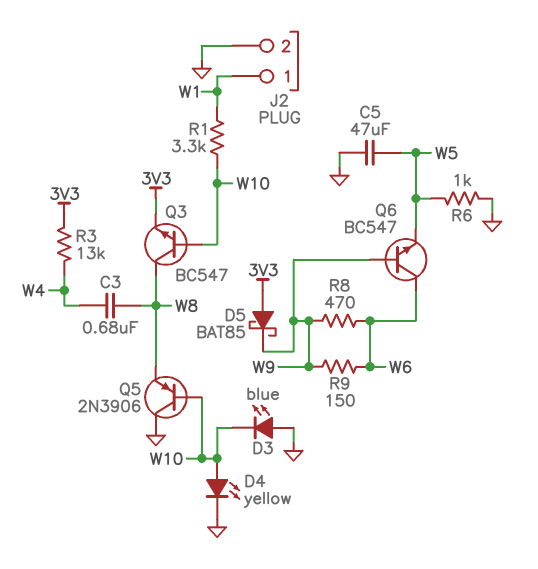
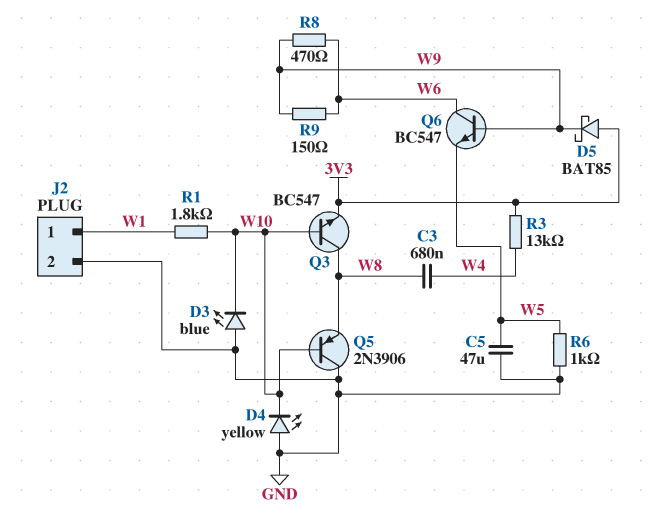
D4: LED yellow (A W10, K GND) -> LED yellow (A GND, K W10)
R1: 3.3k (W1, W10) -> 1.8k (W1, W10)

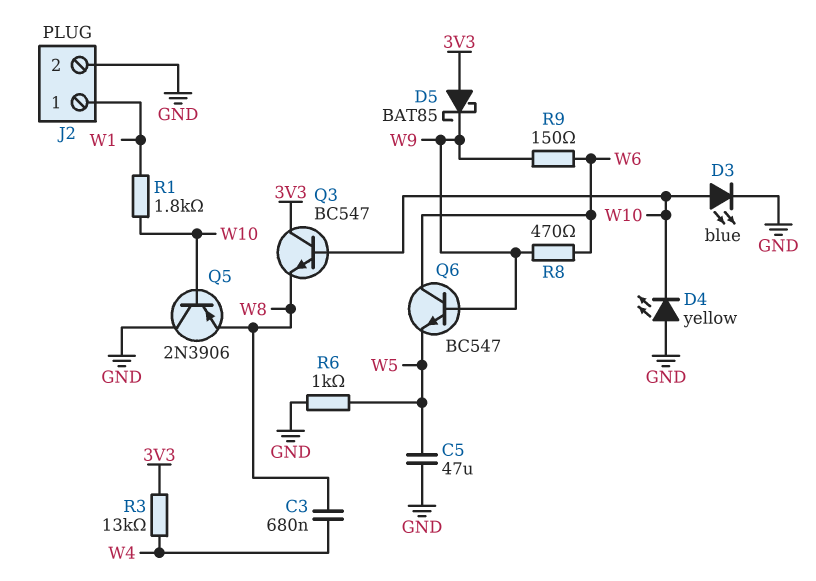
D3: LED blue (A GND, K W10) -> LED blue (A W10, K GND)
Q3: NPN BC547 (B W10, C W8, E 3V3) -> NPN BC547 (B W10, C 3V3, E W8)

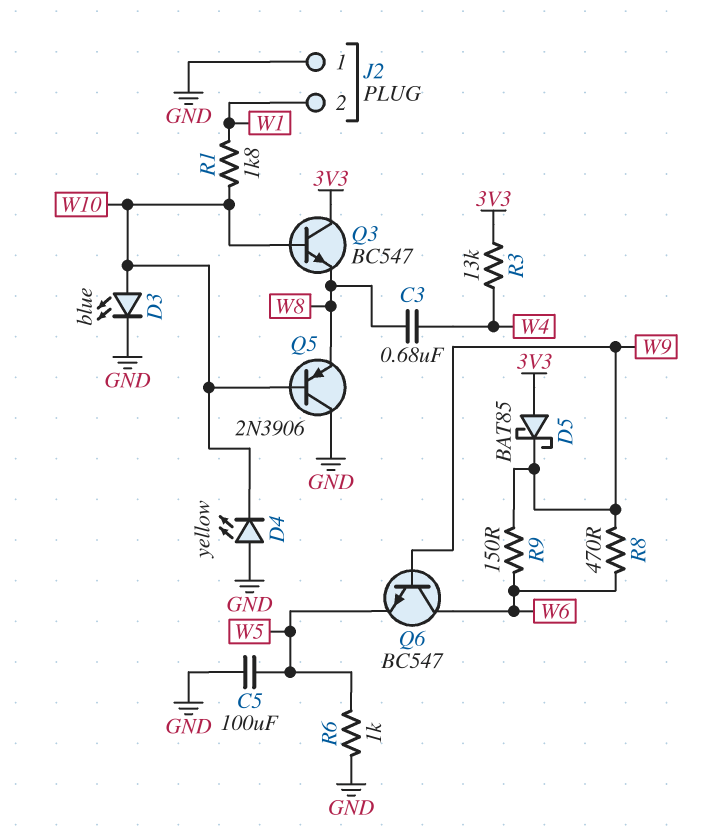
C5: 47uF (GND, W5) -> 100uF (GND, W5)
J2 pin 1: W1 -> GND
J2 pin 2: GND -> W1

